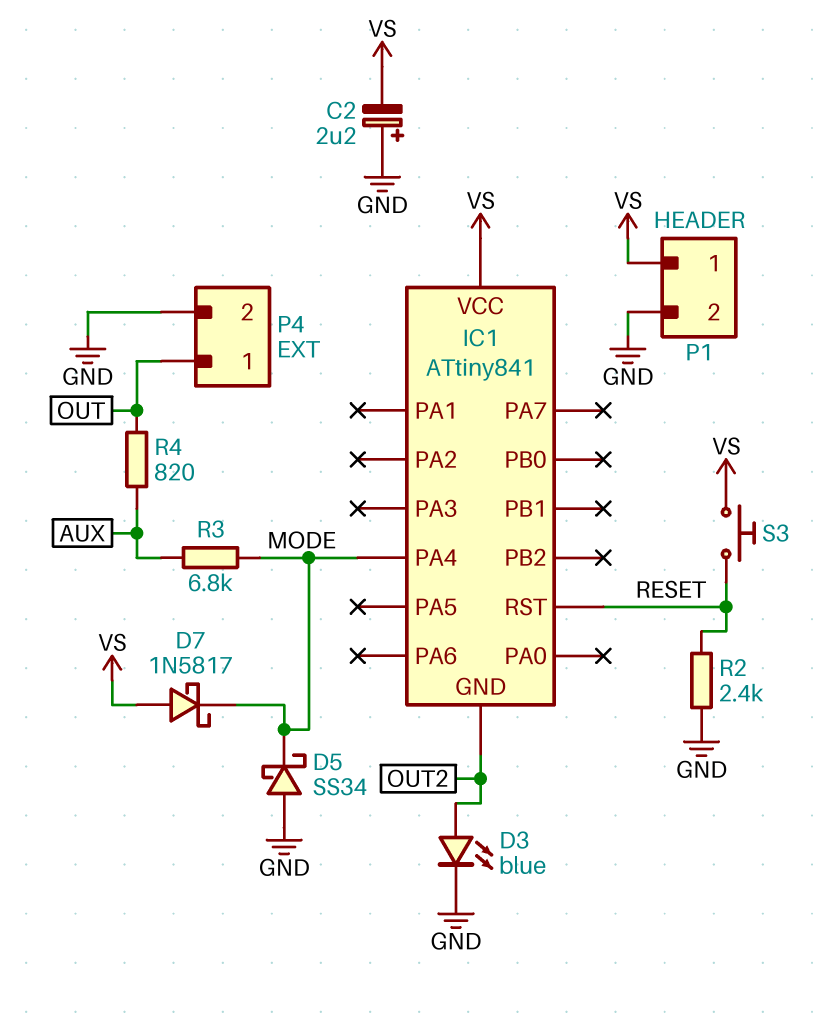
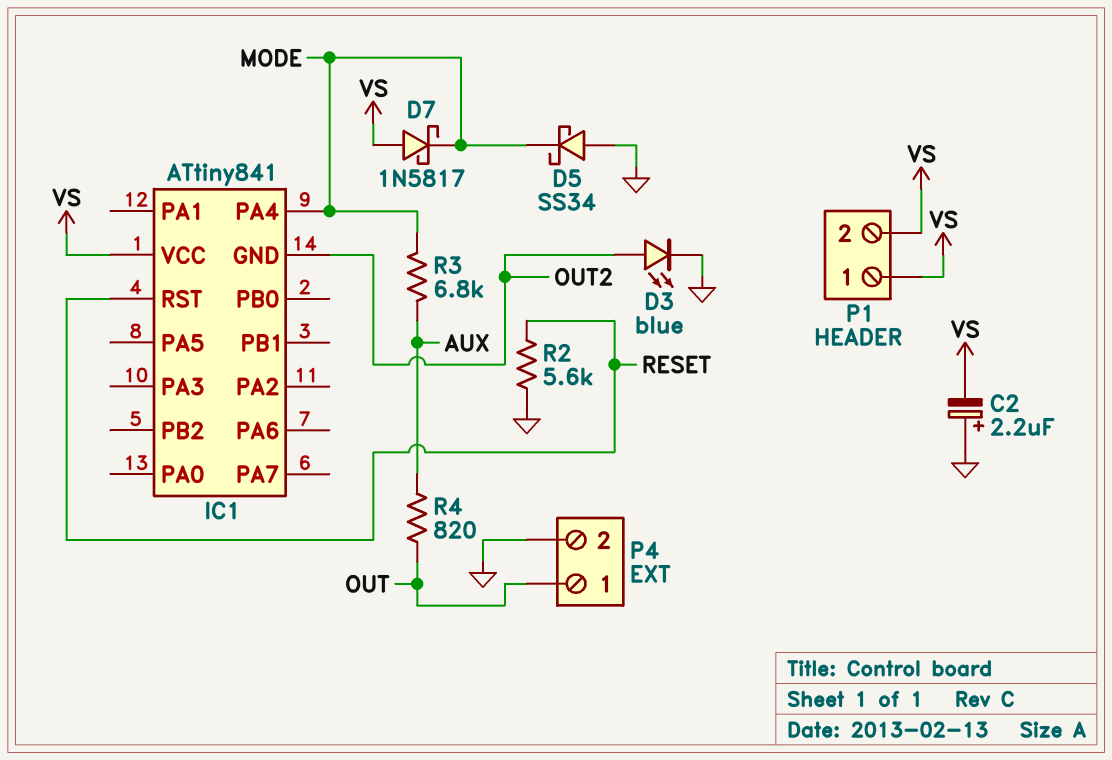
P1 pin 2: GND -> VS
R2: 2.4k (GND, RESET) -> 5.6k (GND, RESET)
S3: button (RESET, VS) -> none

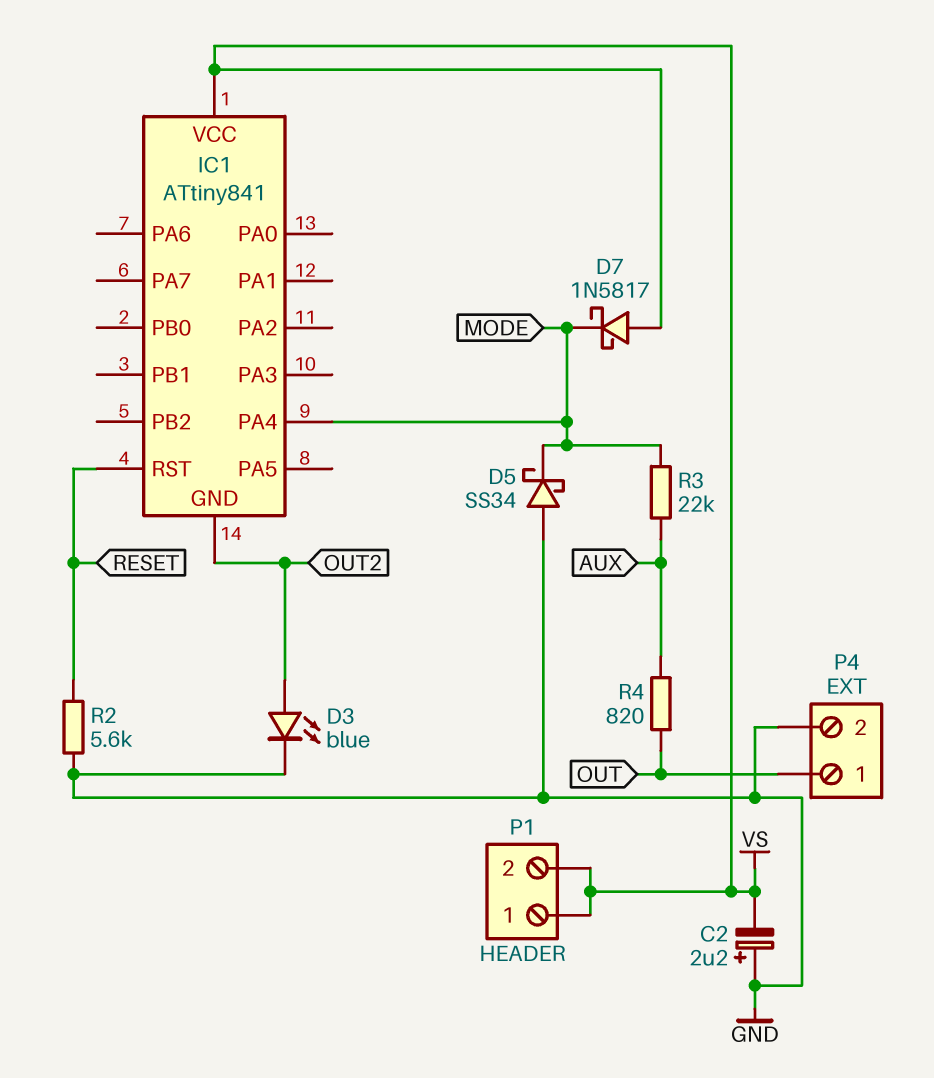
R3: 6.8k (AUX, MODE) -> 22k (AUX, MODE)

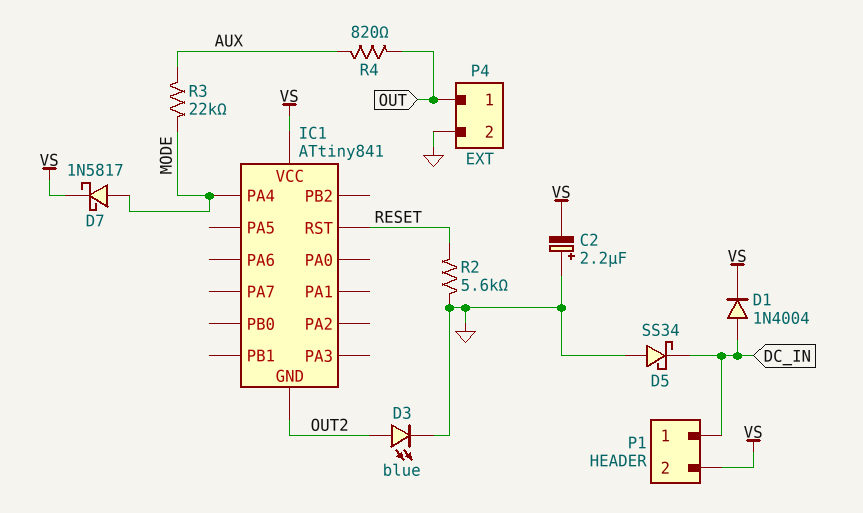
D1: none -> diode 1N4004 (A DC_IN, K VS)
D5: schottky SS34 (A GND, K MODE) -> schottky SS34 (A GND, K DC_IN)
D7: schottky 1N5817 (A VS, K MODE) -> schottky 1N5817 (A MODE, K VS)
P1 pin 1: VS -> DC_IN

